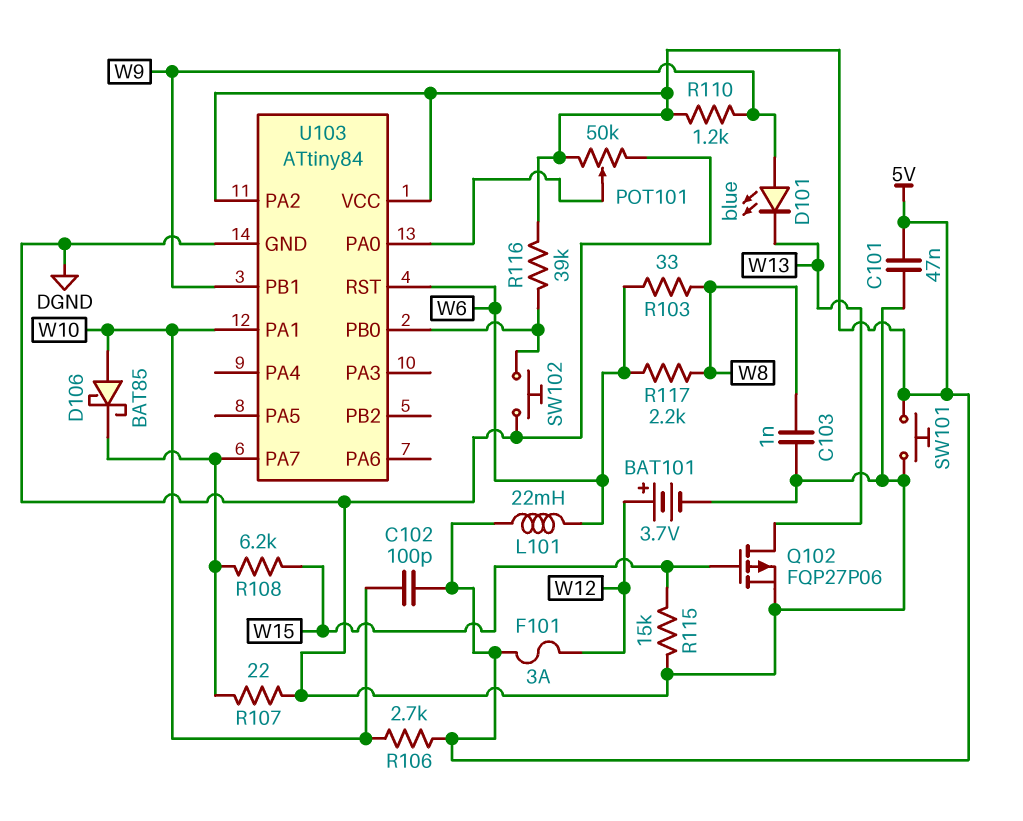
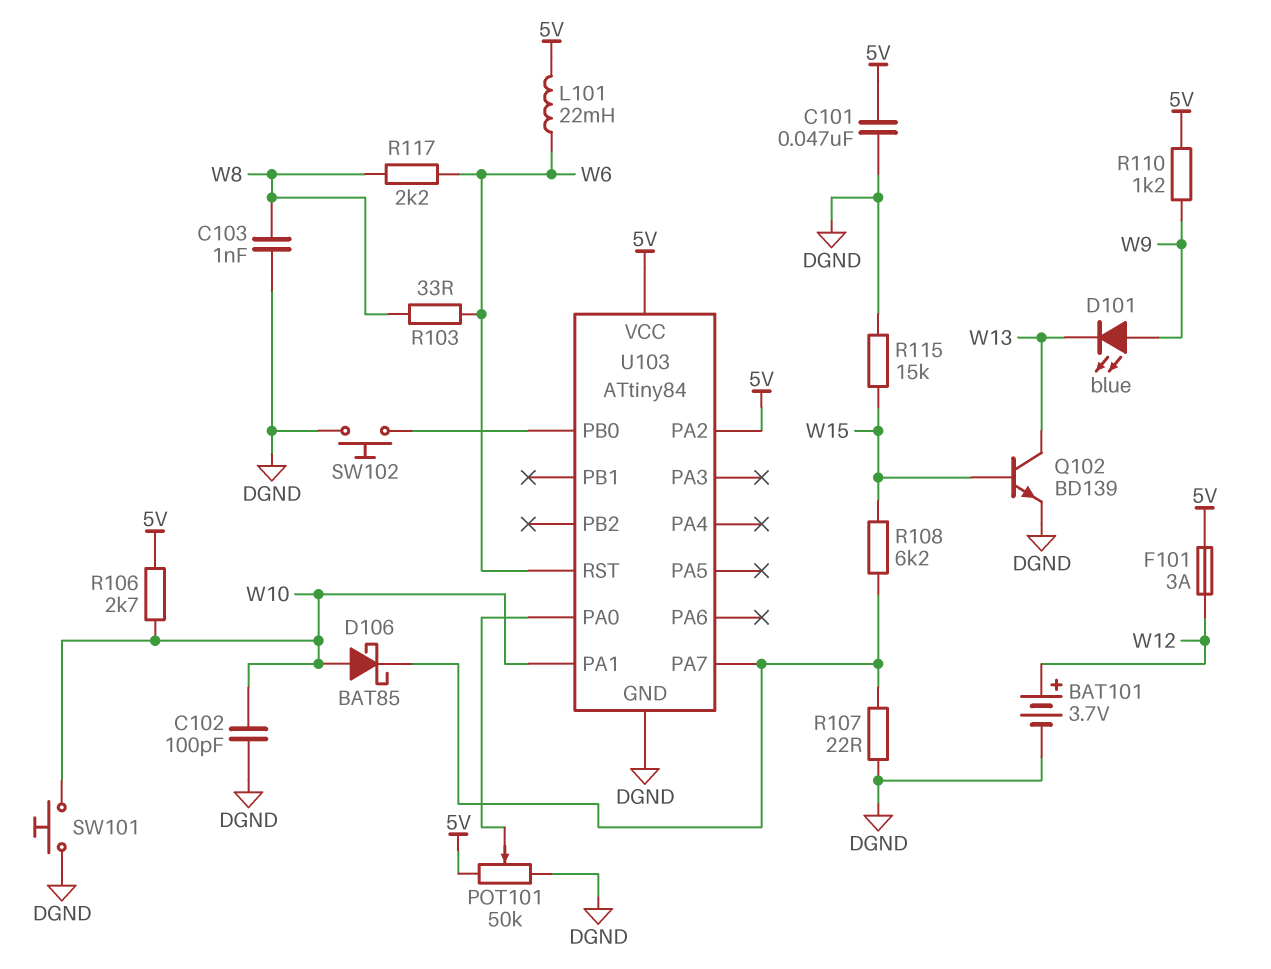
C102: 100pF (5V, W10) -> 100pF (DGND, W10)
Q102: PMOS FQP27P06 (G W15, D W13, S DGND) -> NPN BD139 (B W15, C W13, E DGND)
R116: 39k (5V, U103/PB0) -> none
SW101: button (5V, DGND) -> button (DGND, W10)
U103 pin PB1: W9 -> none

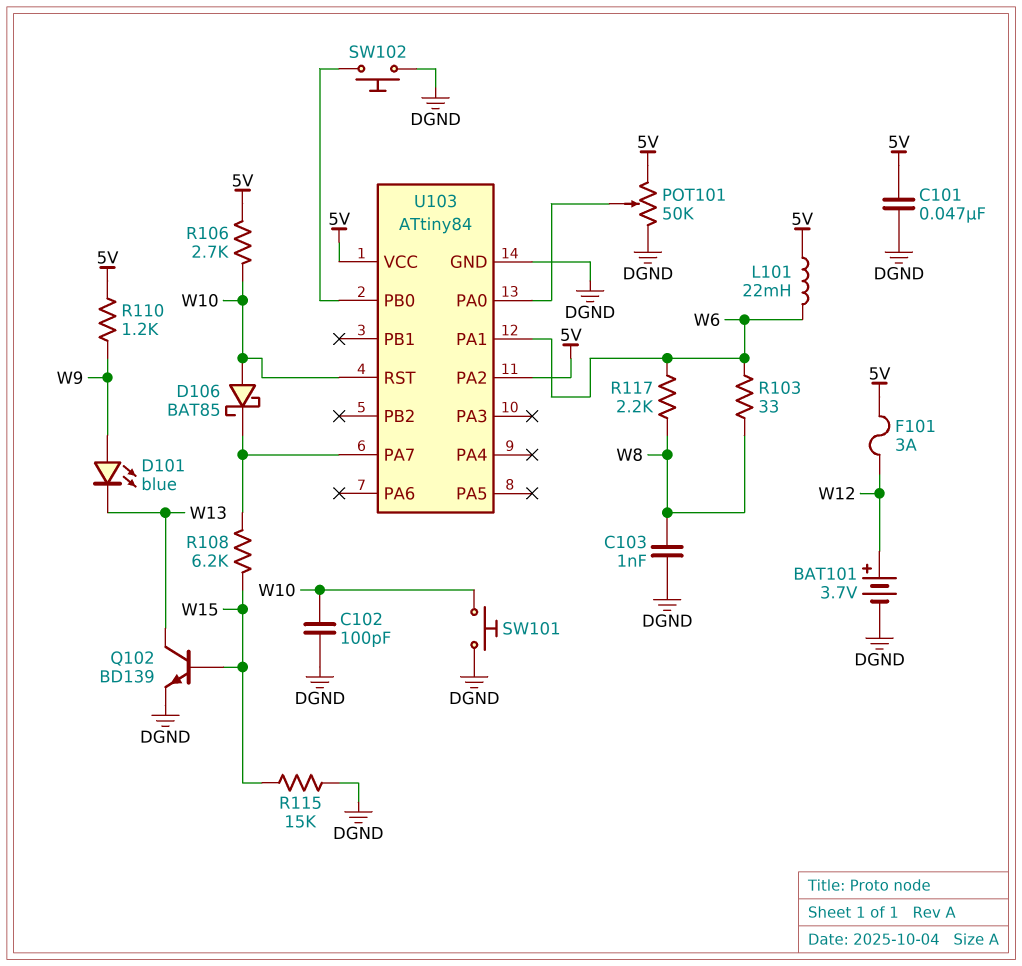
R107: 22 (DGND, U103/PA7) -> none
U103 pin PA1: W10 -> W6
U103 pin RST: W6 -> W10

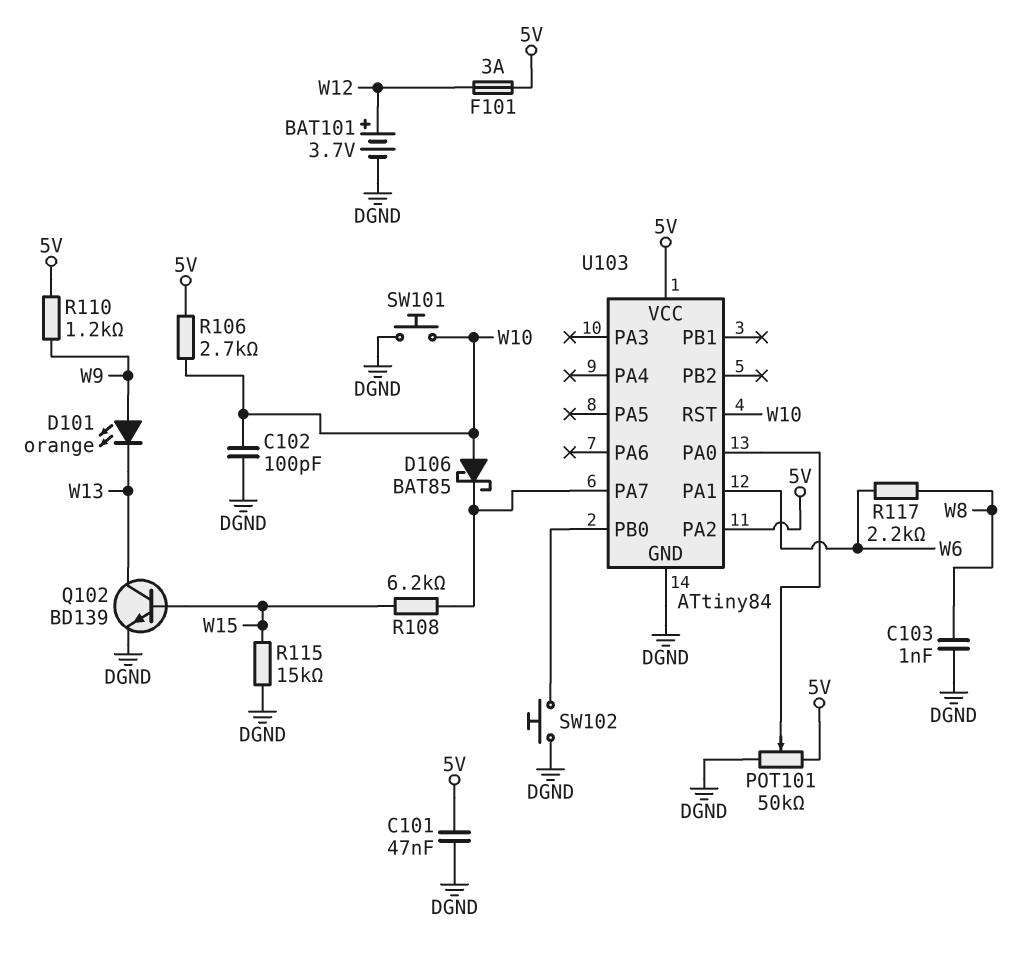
D101: LED blue (A W9, K W13) -> LED orange (A W9, K W13)
L101: 22mH (5V, W6) -> none
R103: 33 (W6, W8) -> none

